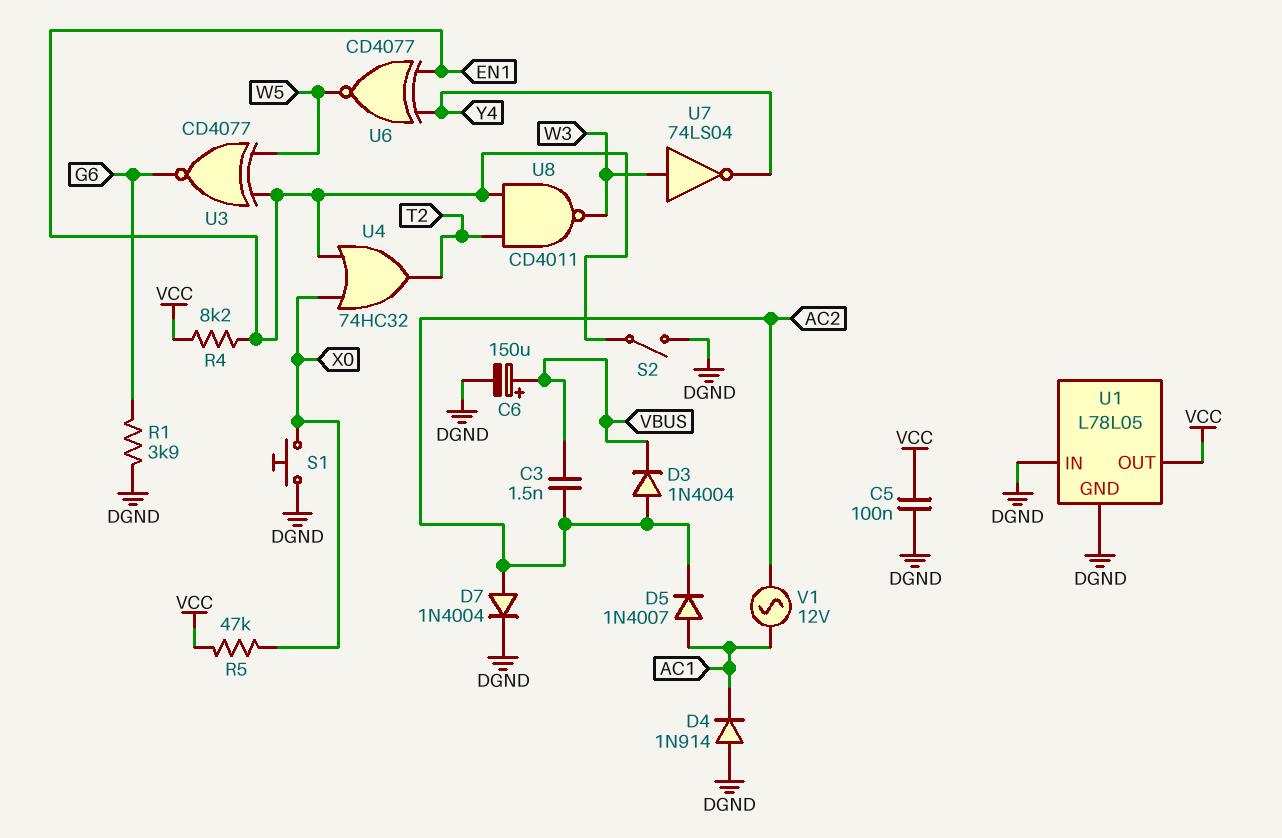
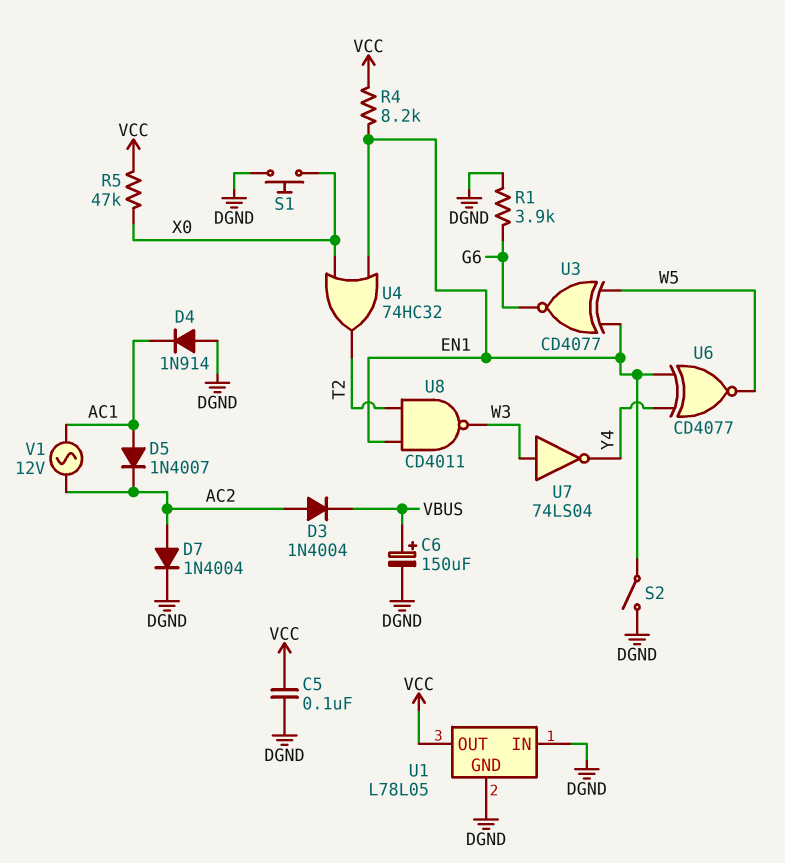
C3: 1.5nF (AC2, VBUS) -> none

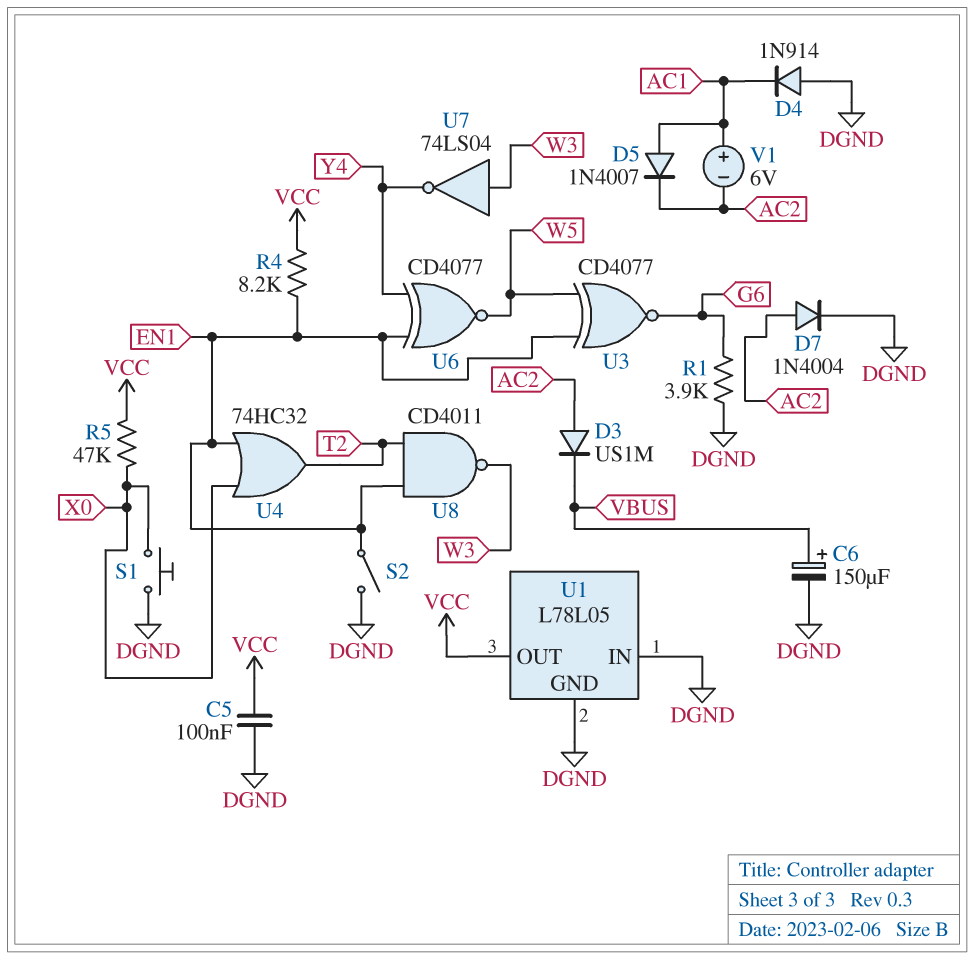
D3: diode 1N4004 (A AC2, K VBUS) -> diode US1M (A AC2, K VBUS)
V1: AC 12V (AC1, AC2) -> 6V (plus AC1, minus AC2)

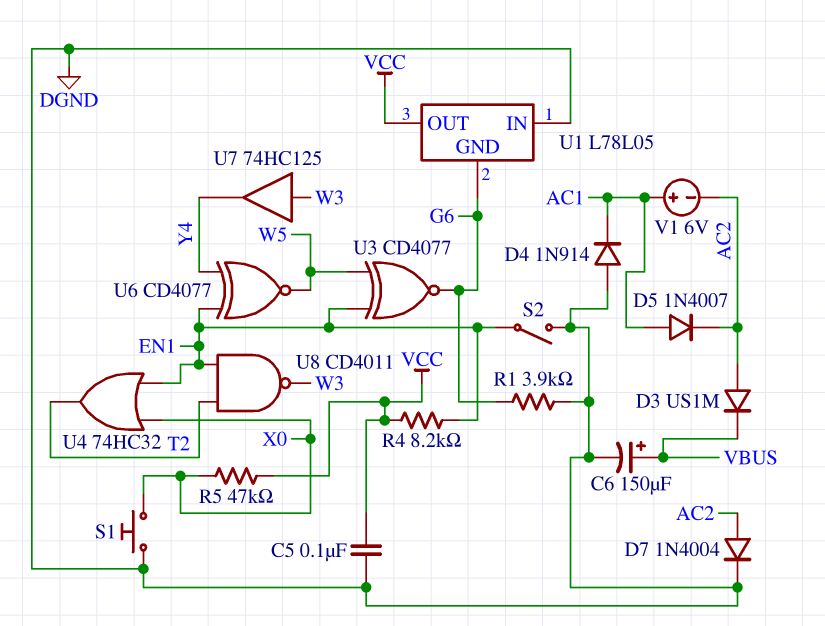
U1 pin GND: DGND -> G6
U7: NOT 74LS04 (in W3, out Y4) -> buffer 74HC125 (in W3, out Y4)

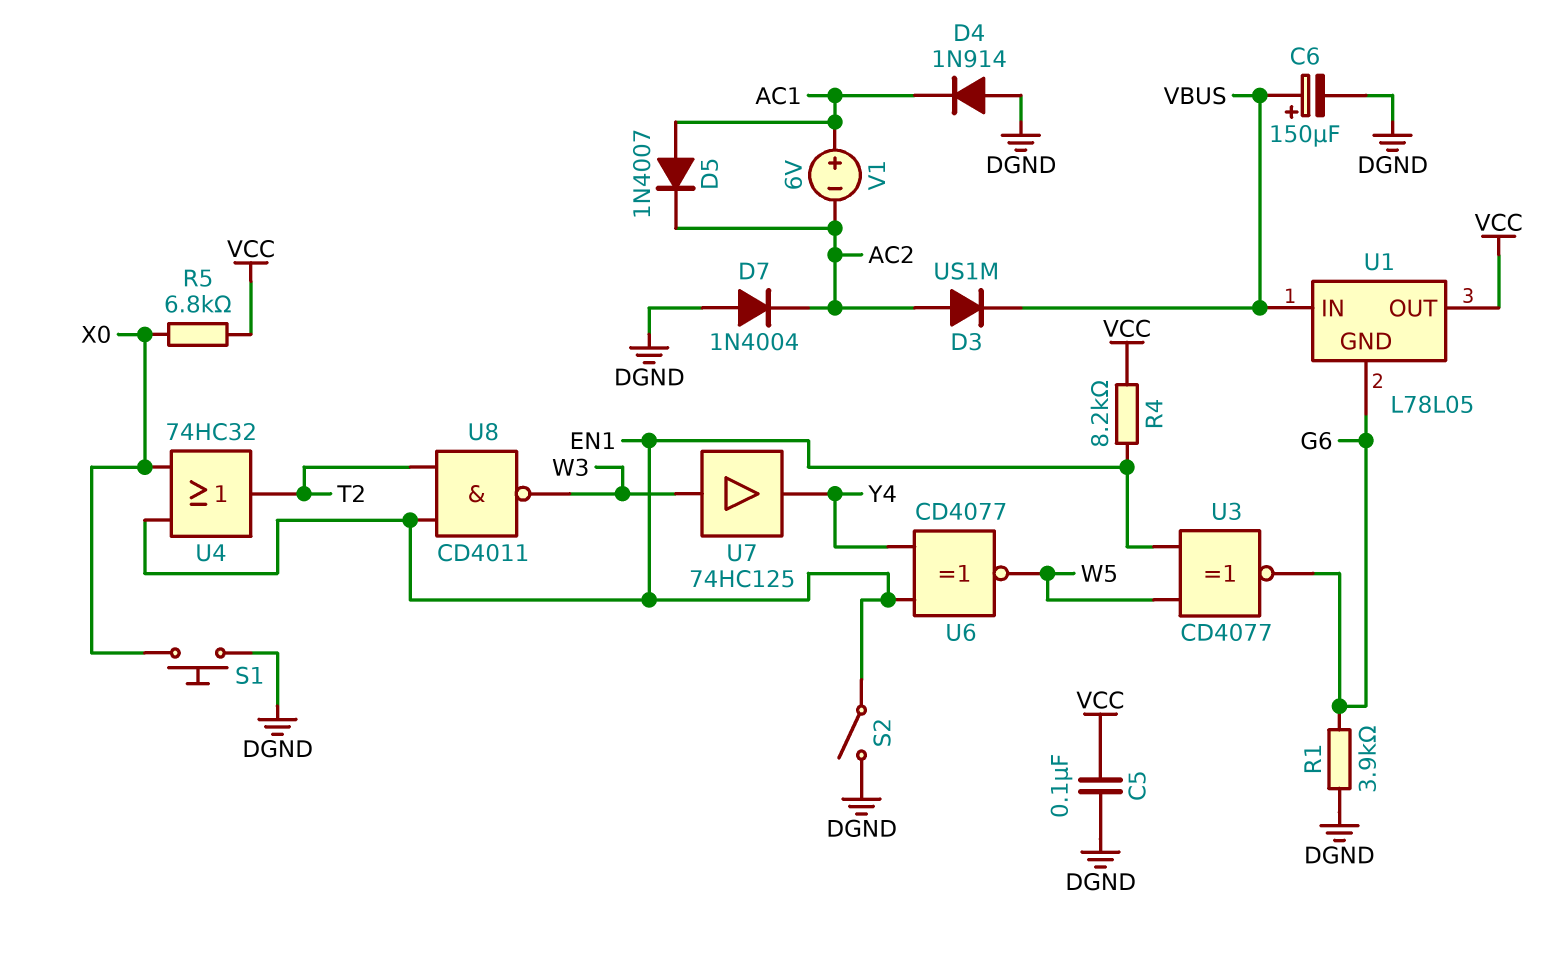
D7: diode 1N4004 (A AC2, K DGND) -> diode 1N4004 (A DGND, K AC2)
R5: 47k (VCC, X0) -> 6.8k (VCC, X0)
U1 pin IN: DGND -> VBUS

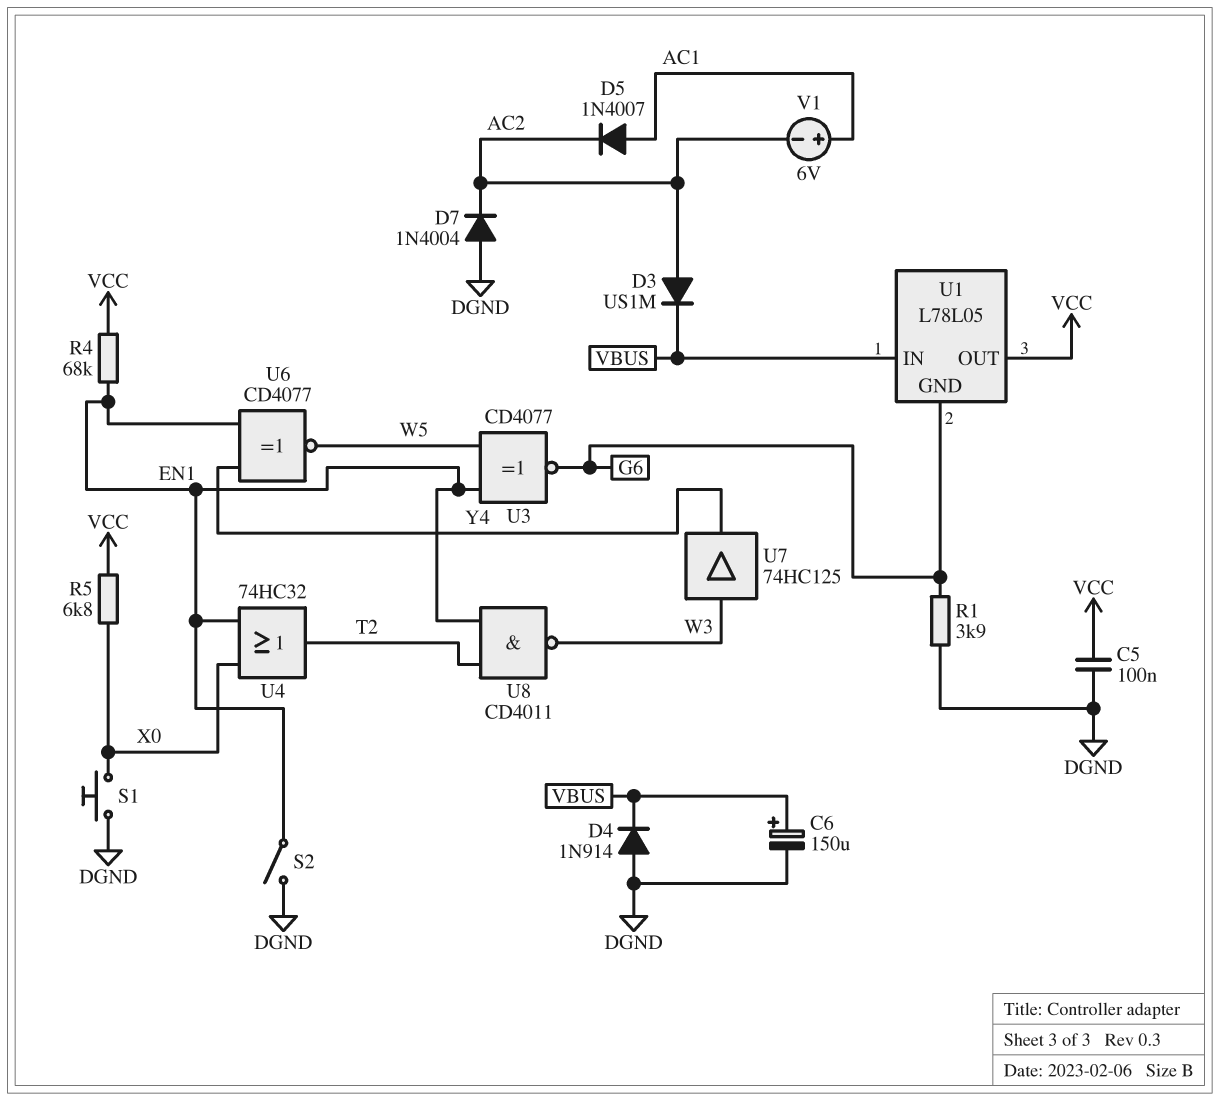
D4: diode 1N914 (A DGND, K AC1) -> diode 1N914 (A DGND, K VBUS)
R4: 8.2k (EN1, VCC) -> 68k (EN1, VCC)

